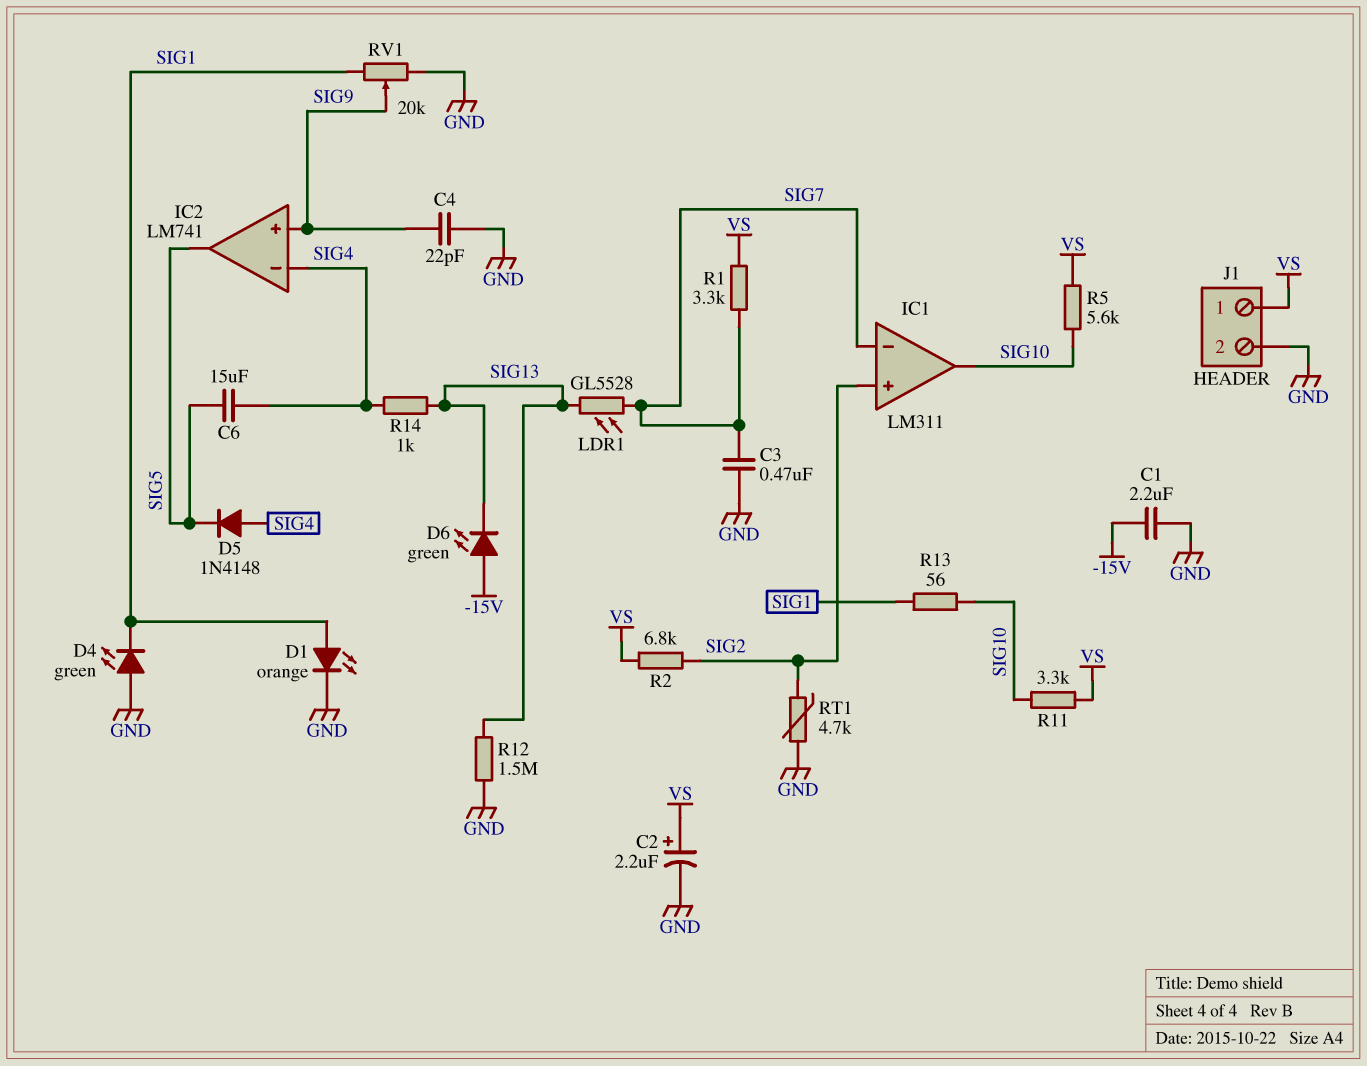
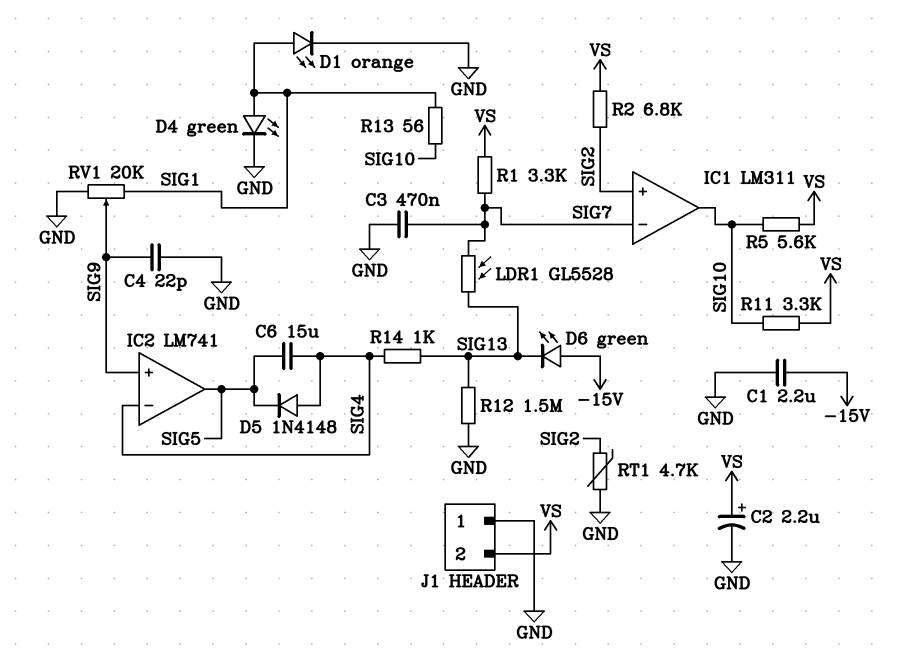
D4: LED green (A GND, K SIG1) -> LED green (A SIG1, K GND)
J1 pin 1: VS -> GND
J1 pin 2: GND -> VS

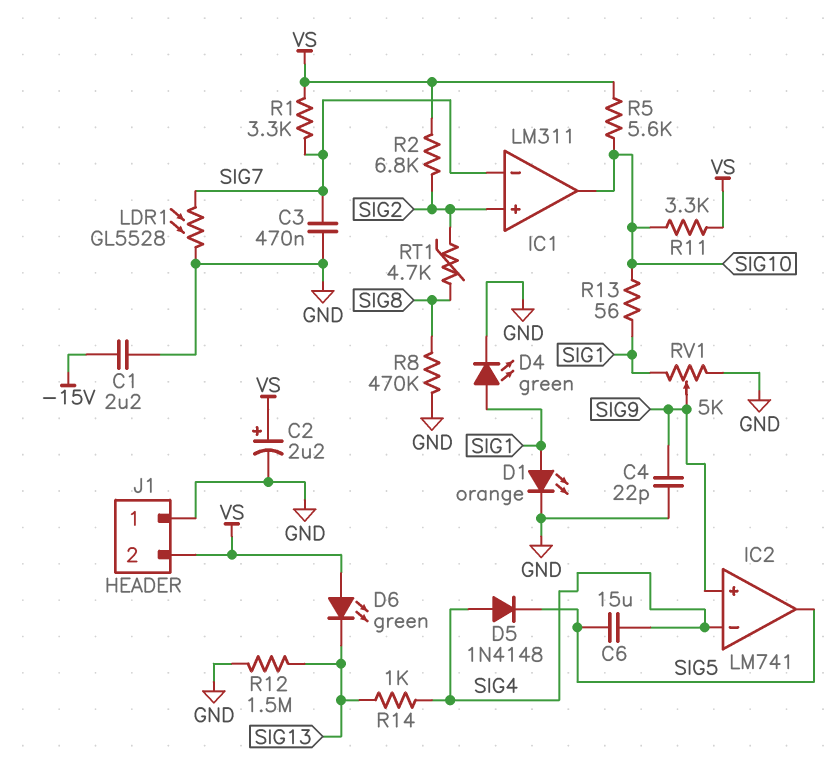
D6: LED green (A -15V, K SIG13) -> LED green (A VS, K SIG13)
LDR1: GL5528 (SIG7, SIG13) -> GL5528 (GND, SIG7)
R8: none -> 470k (GND, SIG8)
RT1: 4.7k (GND, SIG2) -> 4.7k (SIG2, SIG8)
RV1: 20k (GND, SIG1, wiper SIG9) -> 5k (GND, SIG1, wiper SIG9)

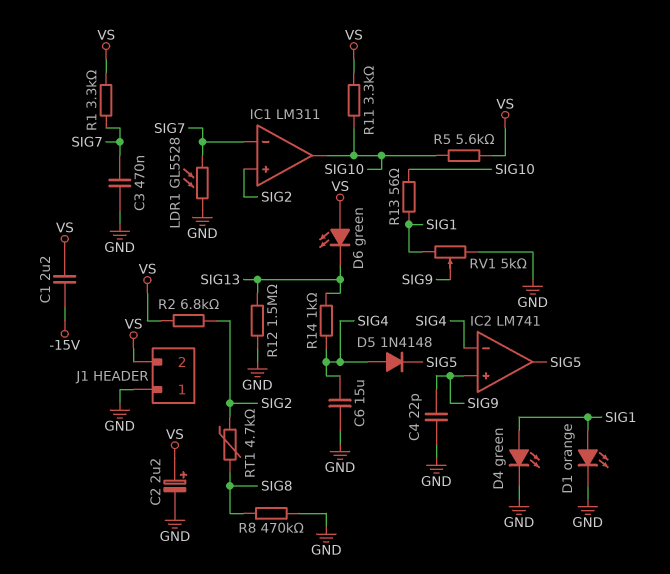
C1: 2.2uF (-15V, GND) -> 2.2uF (-15V, VS)
C6: 15uF (SIG4, SIG5) -> 15uF (GND, SIG4)

